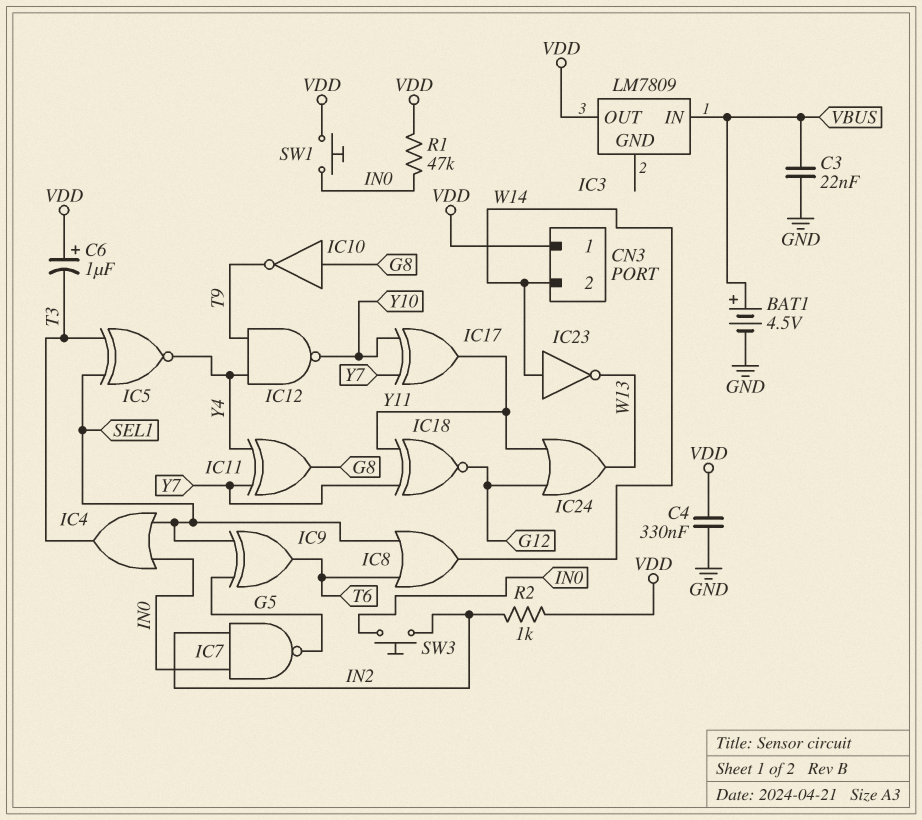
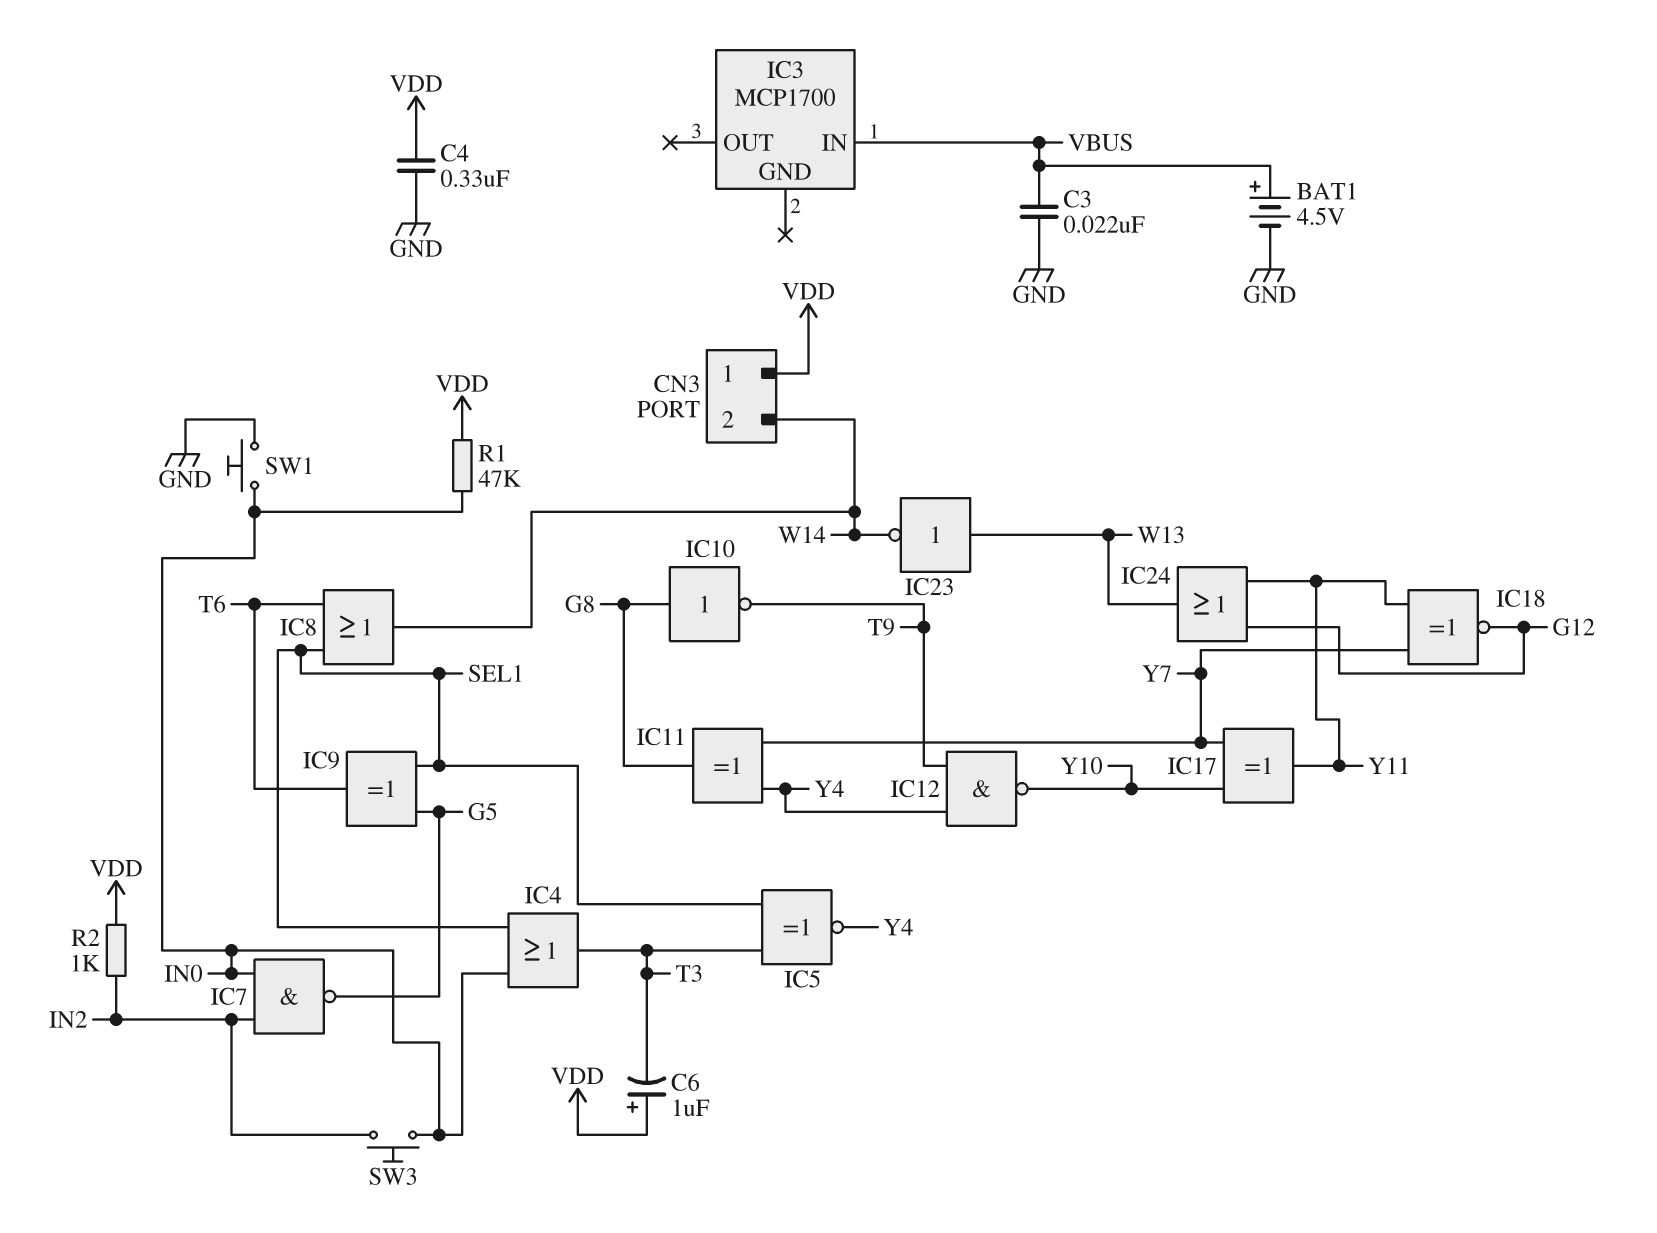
IC3: LM7809 -> MCP1700
IC3 pin OUT: VDD -> none
IC23: NOT (in W14, out W13) -> NOT (in W13, out W14)
SW1: button (IN0, VDD) -> button (GND, IN0)

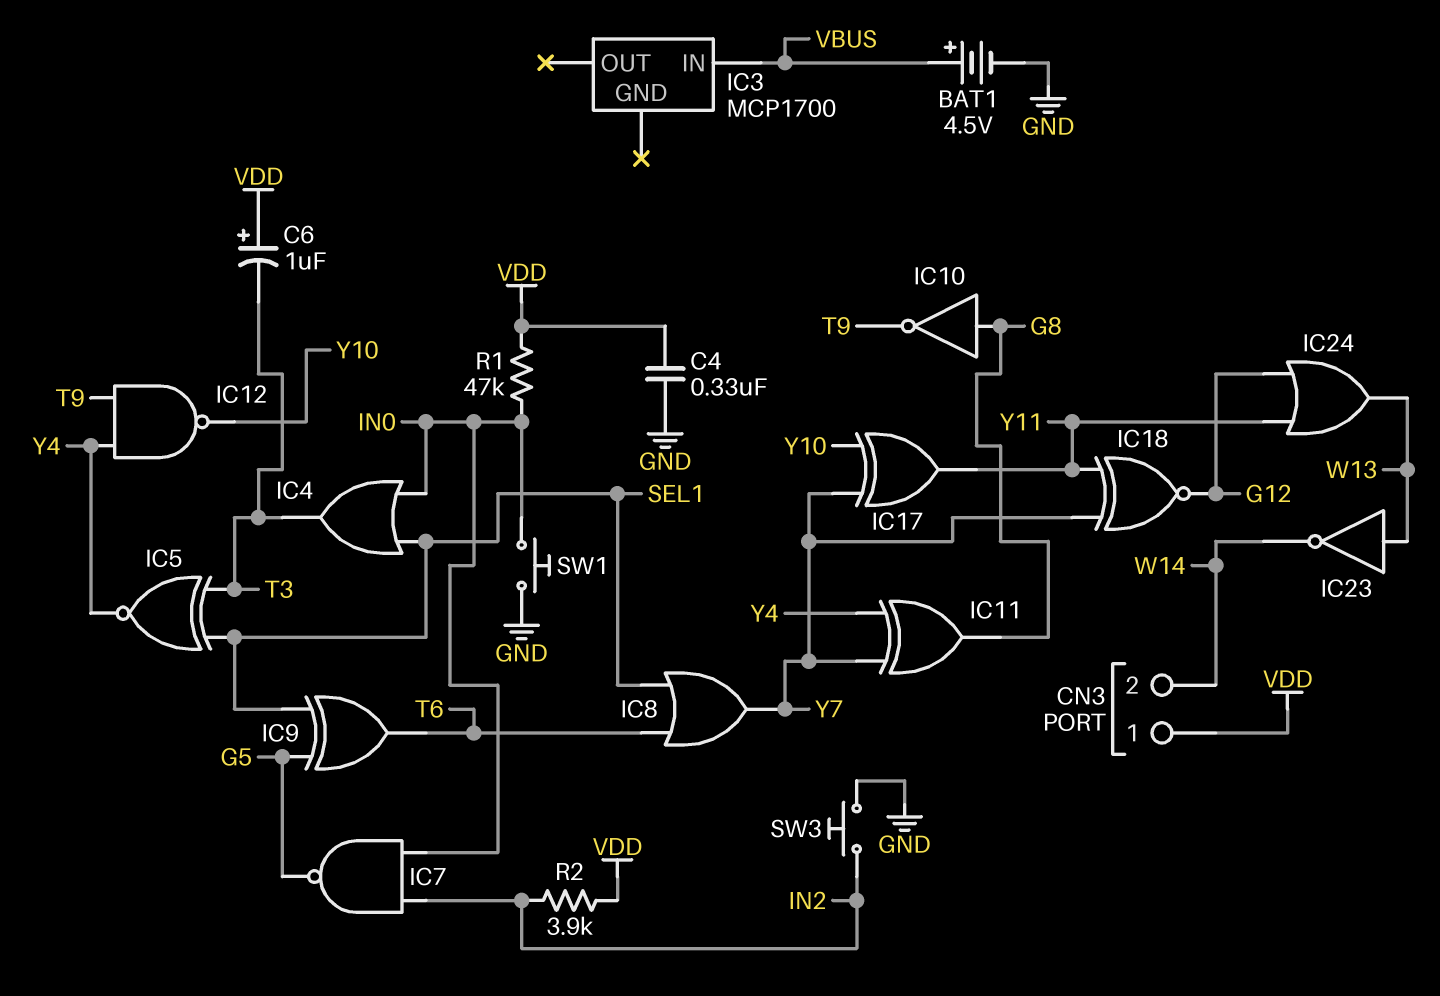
C3: 22nF (GND, VBUS) -> none
IC8: OR (in SEL1, in T6, out W14) -> OR (in SEL1, in T6, out Y7)
R2: 1k (IN2, VDD) -> 3.9k (IN2, VDD)
SW3: button (IN0, IN2) -> button (GND, IN2)

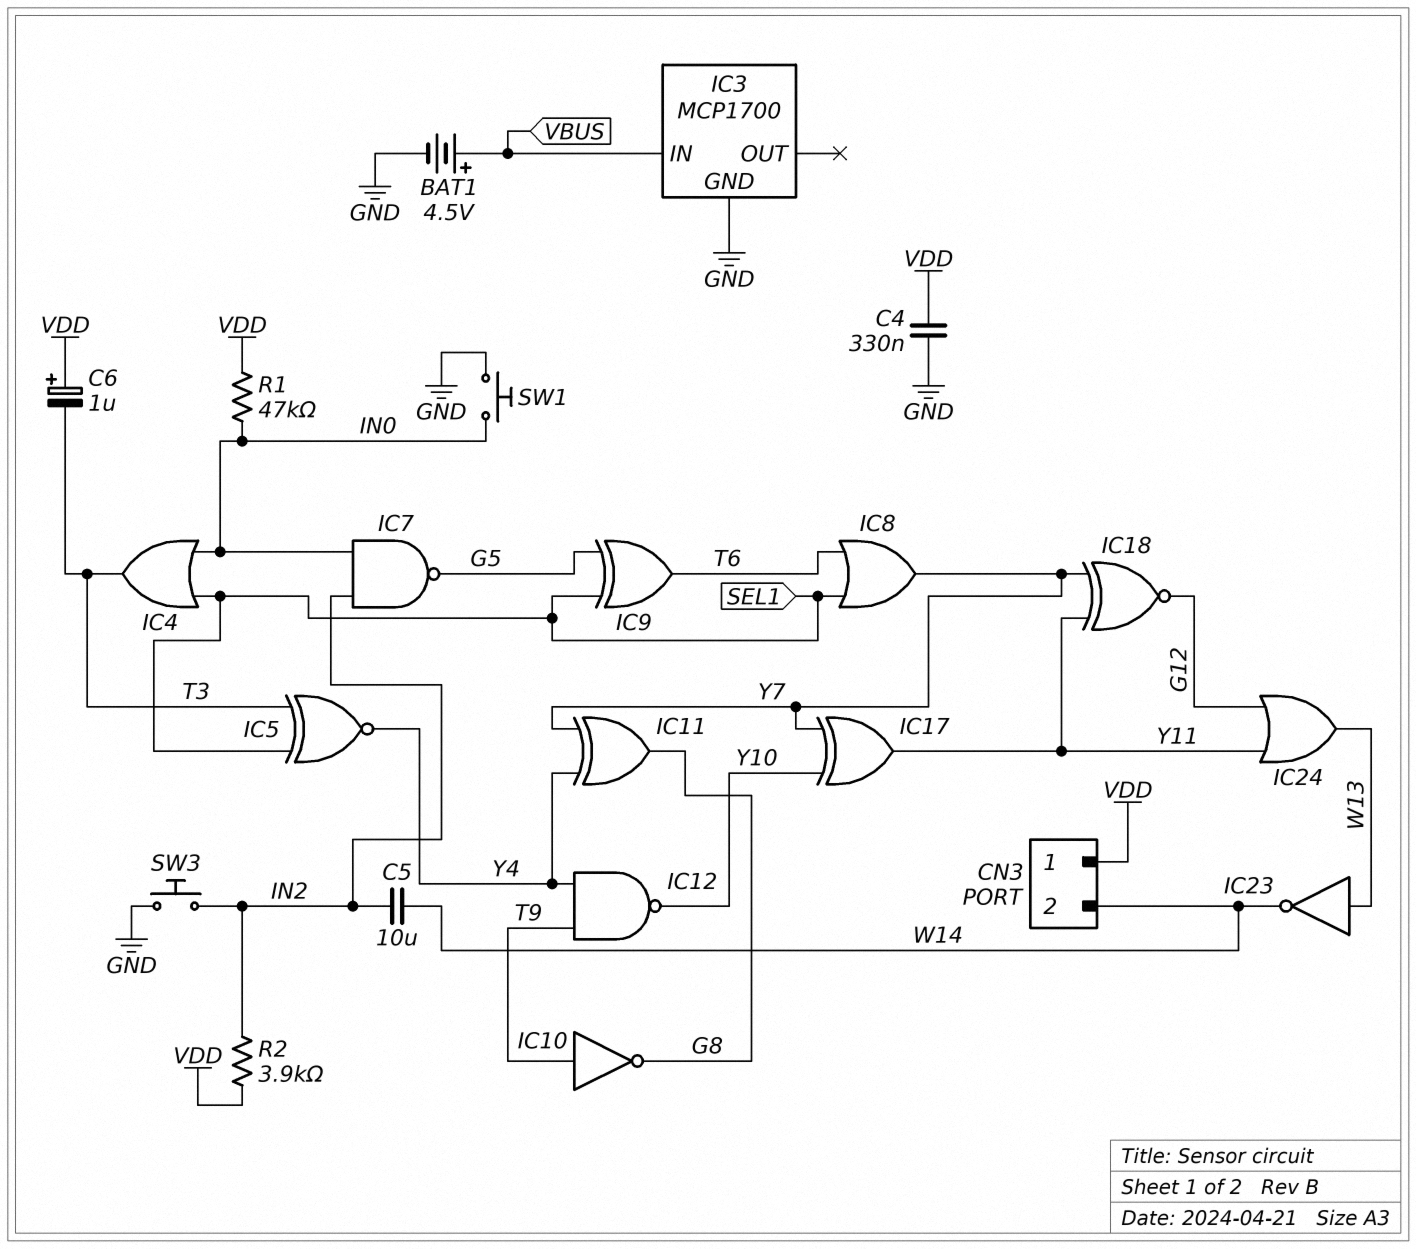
C5: none -> 10uF (IN2, W14)
IC3 pin GND: none -> GND
IC10: NOT (in G8, out T9) -> NOT (in T9, out G8)

